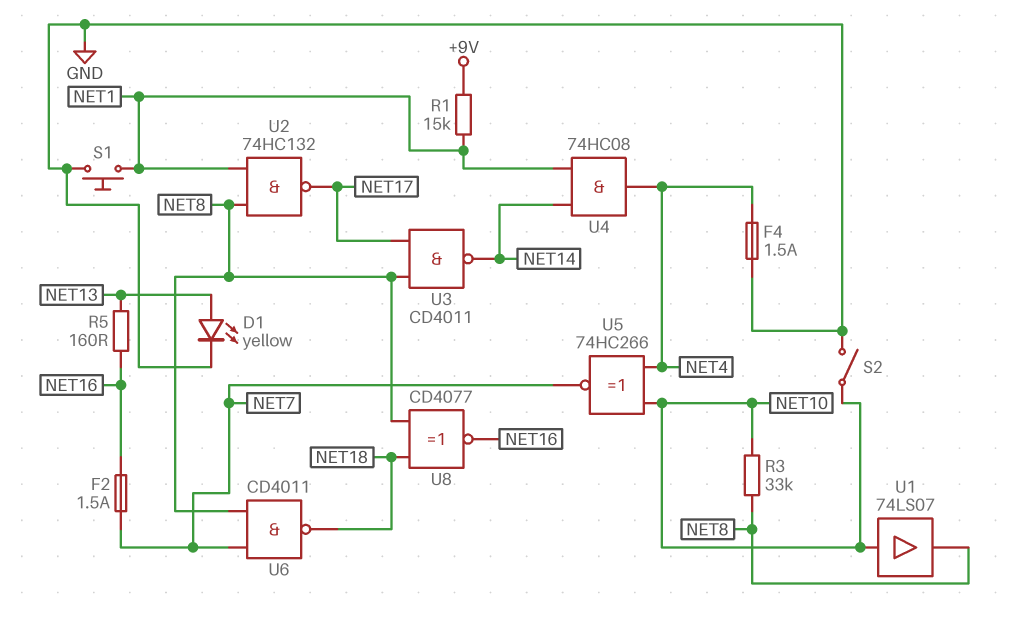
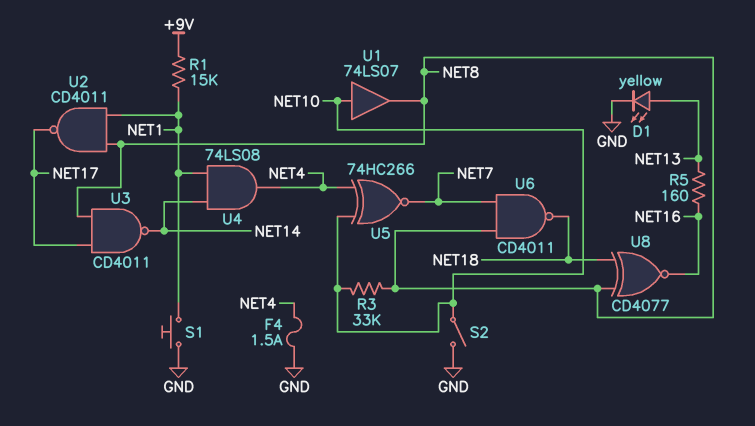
F2: 1.5A (NET7, NET16) -> none
U2: NAND 74HC132 (in NET1, in NET8, out NET17) -> NAND CD4011 (in NET1, in NET8, out NET17)
U4: AND 74HC08 (in NET1, in NET14, out NET4) -> AND 74LS08 (in NET1, in NET14, out NET4)

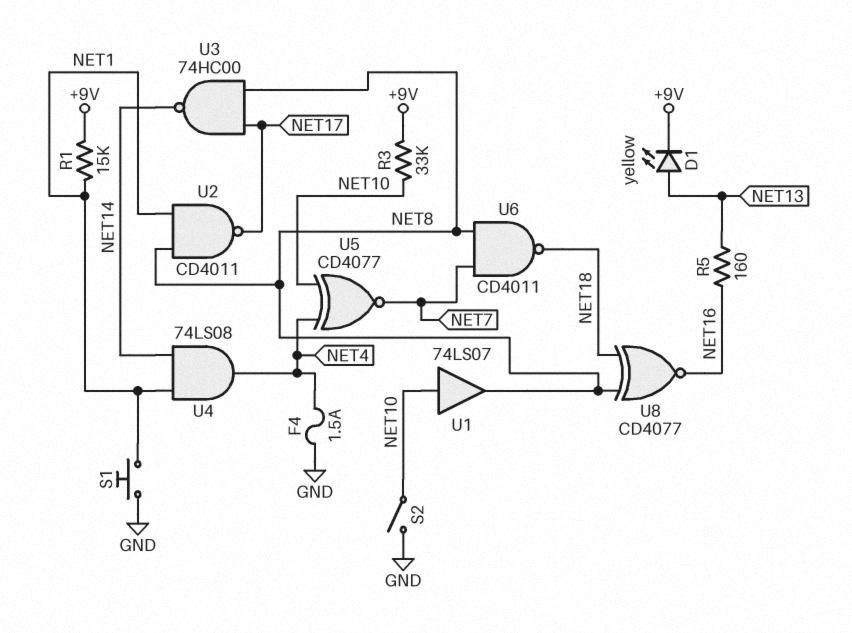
D1: LED yellow (A NET13, K GND) -> LED yellow (A NET13, K +9V)
R3: 33k (NET8, NET10) -> 33k (+9V, NET10)
U3: NAND CD4011 (in NET8, in NET17, out NET14) -> NAND 74HC00 (in NET8, in NET17, out NET14)
U5: XNOR 74HC266 (in NET4, in NET10, out NET7) -> XNOR CD4077 (in NET4, in NET10, out NET7)

